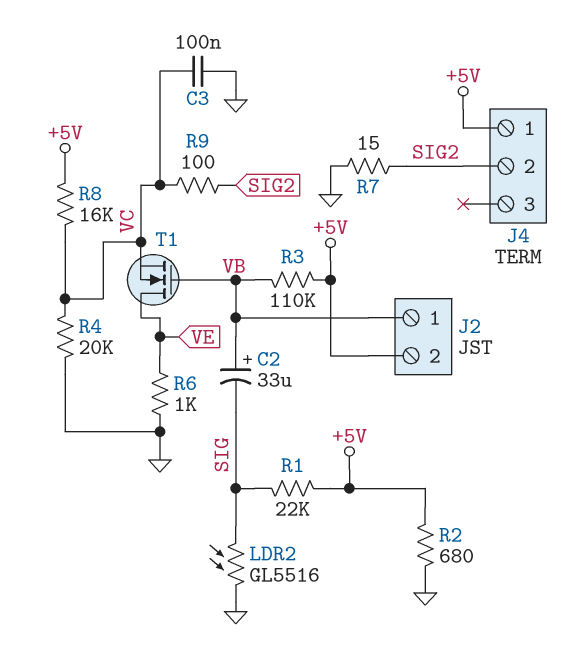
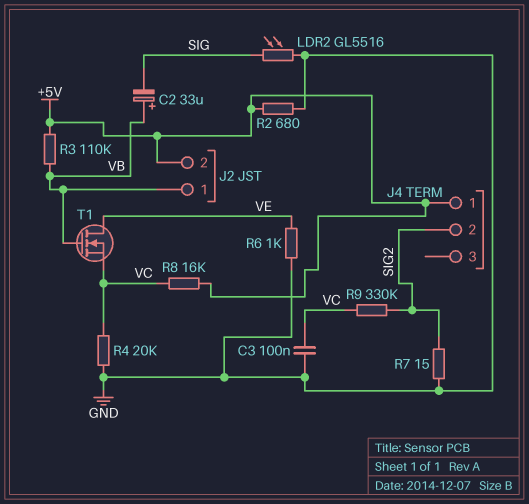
R1: 22k (+5V, SIG) -> none
R9: 100 (SIG2, VC) -> 330k (SIG2, VC)

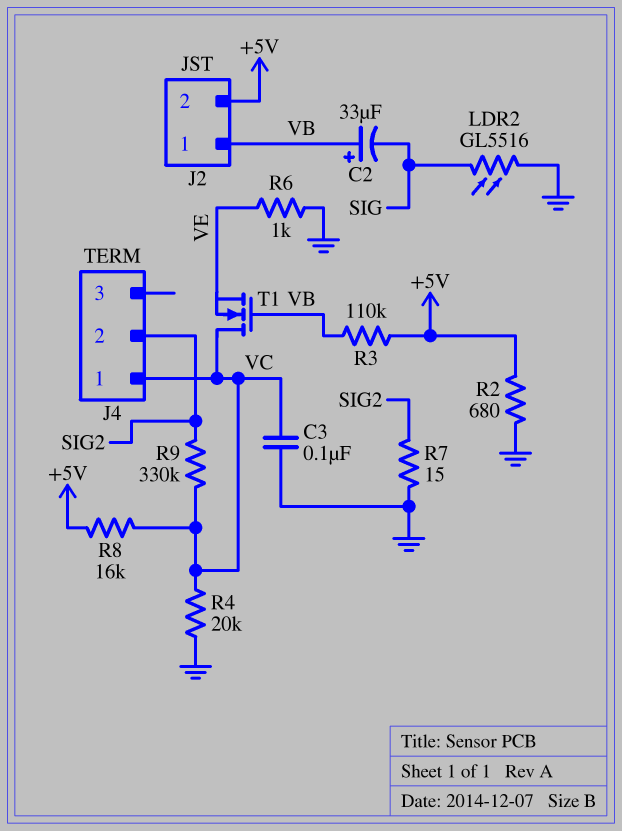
J4 pin 1: +5V -> VC
T1: NMOS (G VB, D VE, S VC) -> NMOS (G VB, D VC, S VE)

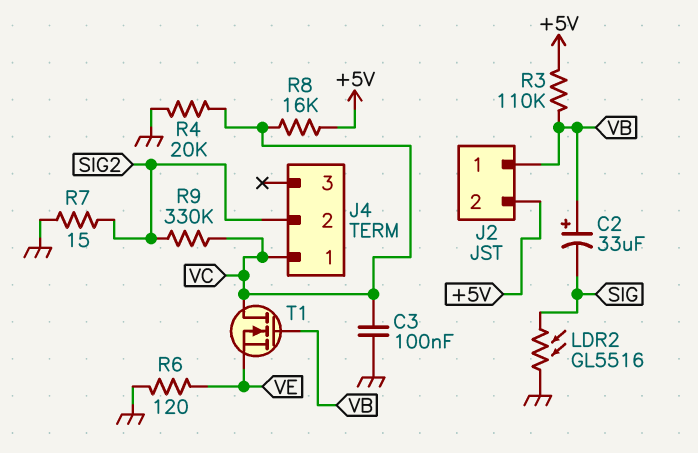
R2: 680 (+5V, GND) -> none
R6: 1k (GND, VE) -> 120 (GND, VE)

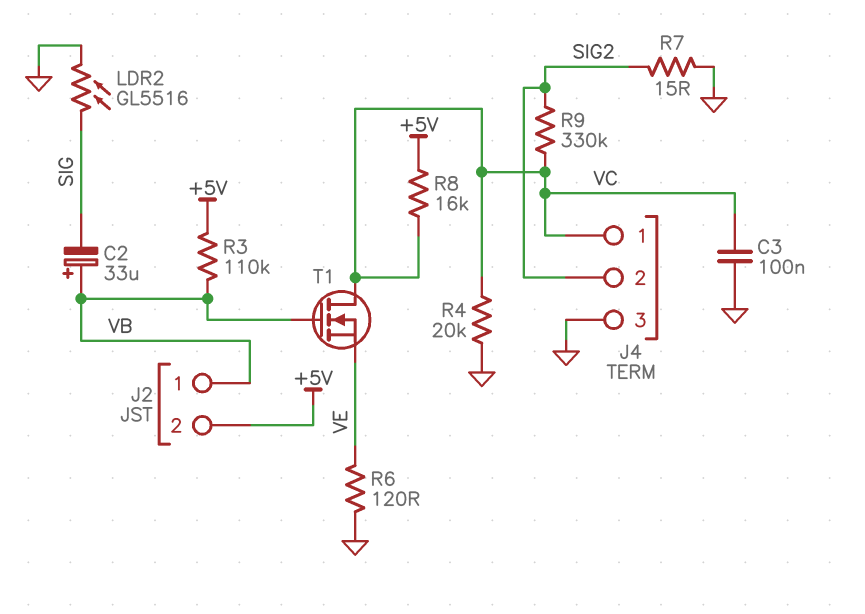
J4 pin 3: none -> GND

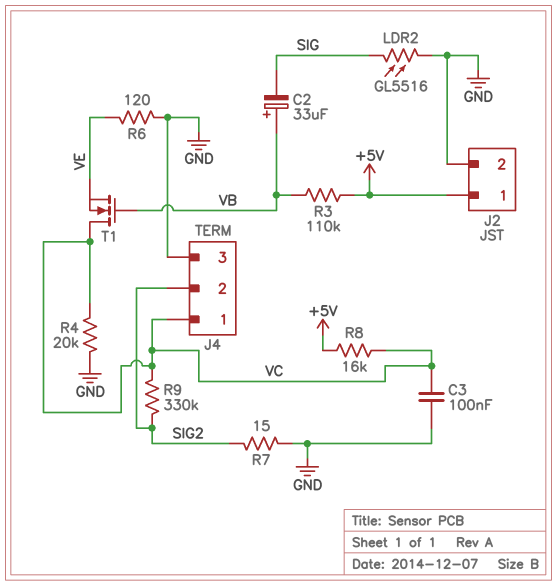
J2 pin 1: VB -> +5V
J2 pin 2: +5V -> GND

